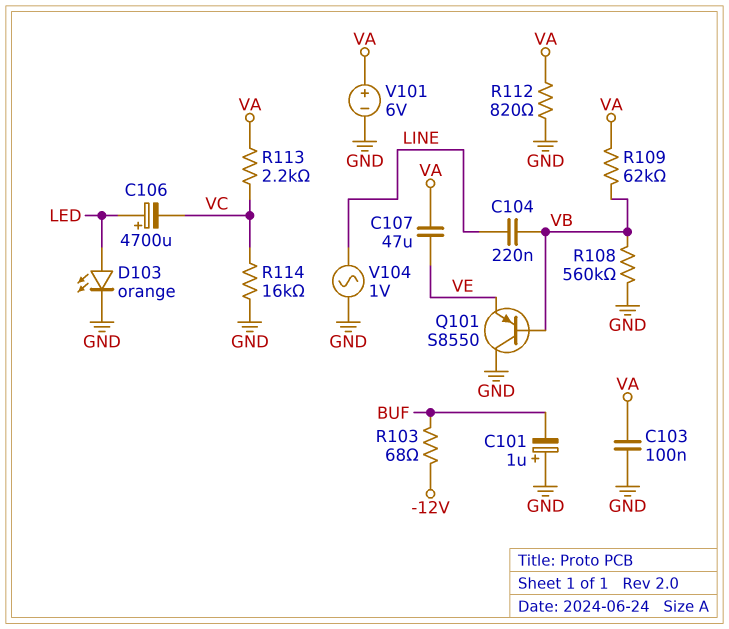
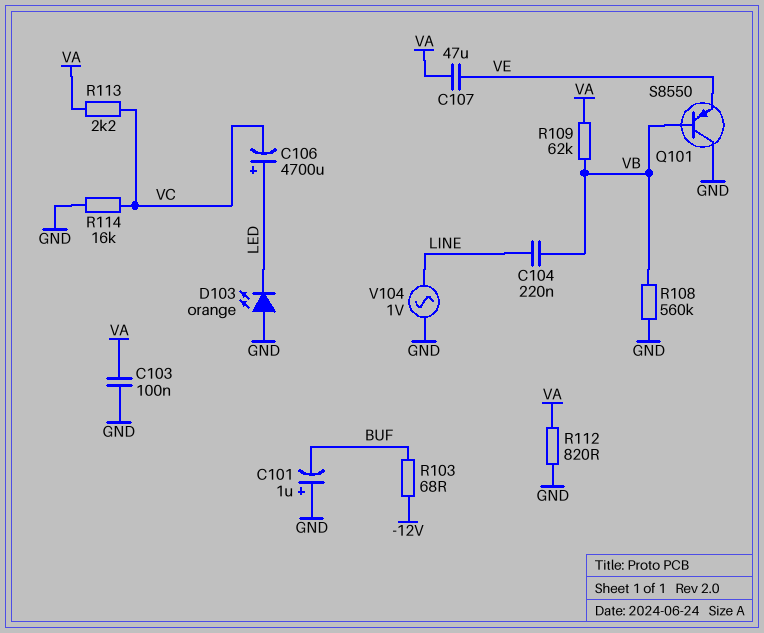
D103: LED orange (A LED, K GND) -> LED orange (A GND, K LED)
V101: 6V (plus VA, minus GND) -> none

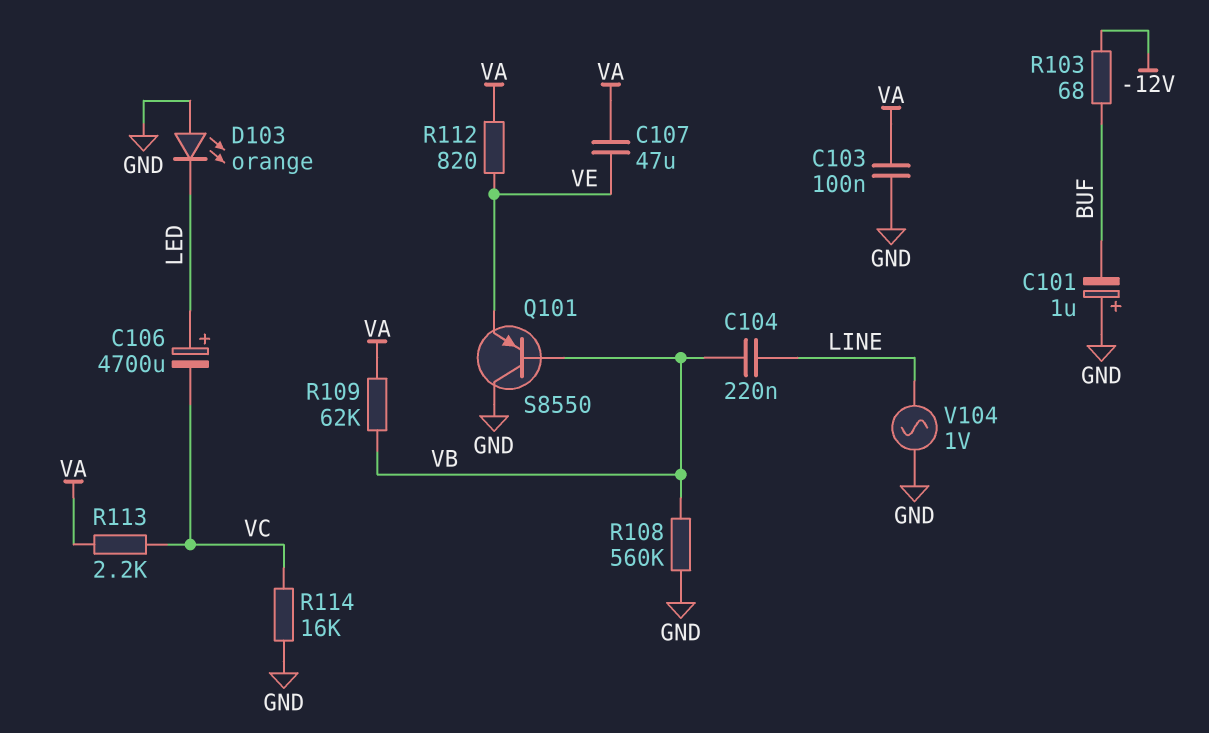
R112: 820 (GND, VA) -> 820 (VA, VE)

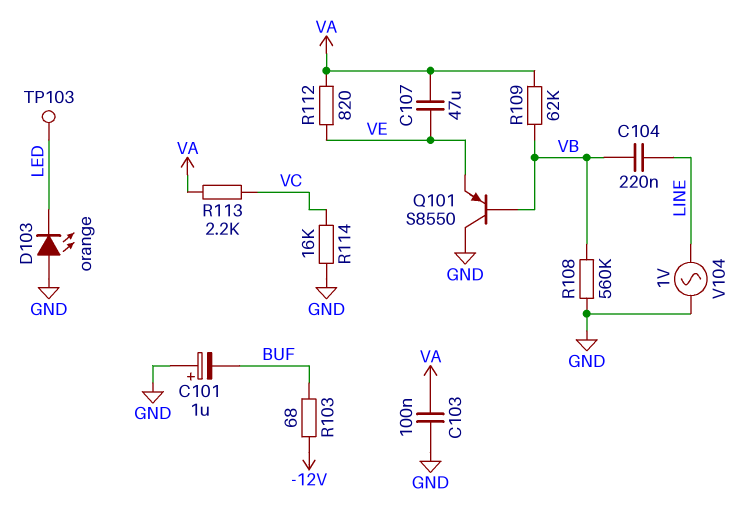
C106: 4700uF (plus LED, minus VC) -> none
TP103: none -> test point (LED)

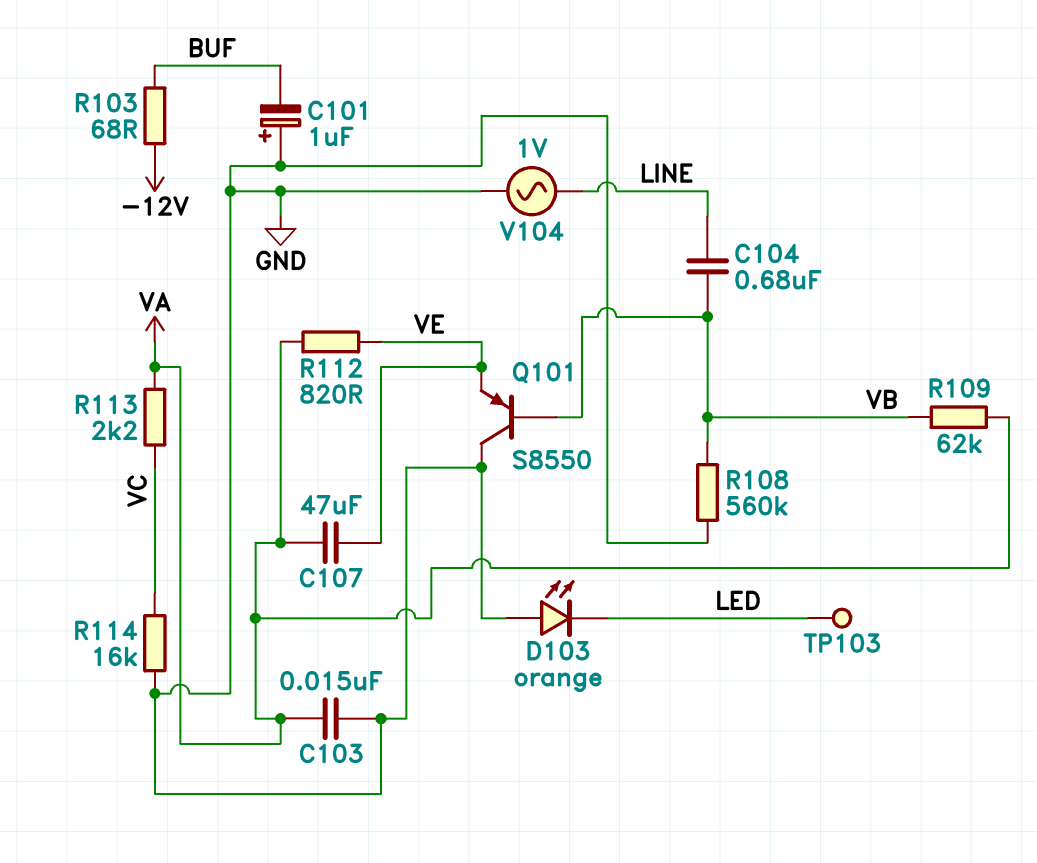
C103: 100nF (GND, VA) -> 15nF (GND, VA)
C104: 220nF (LINE, VB) -> 680nF (LINE, VB)

